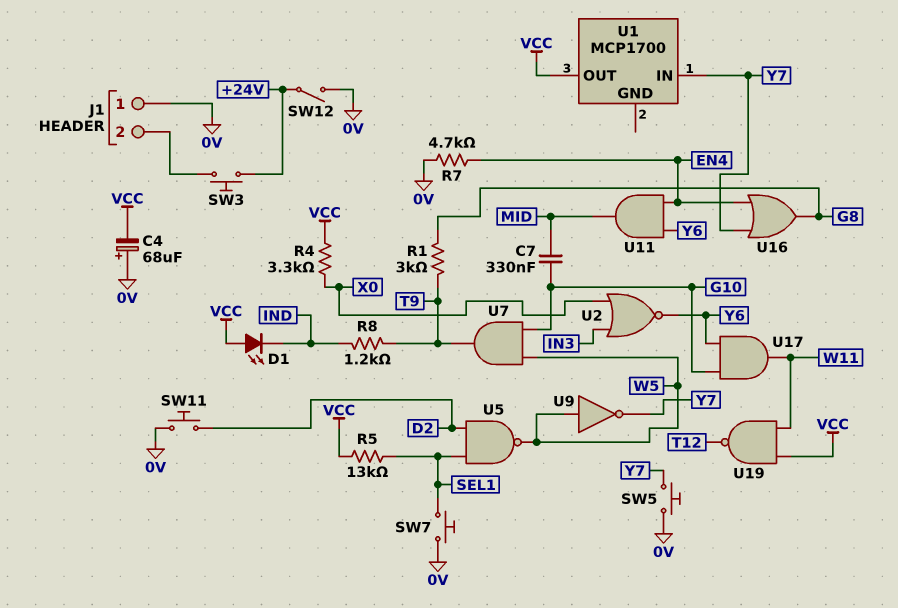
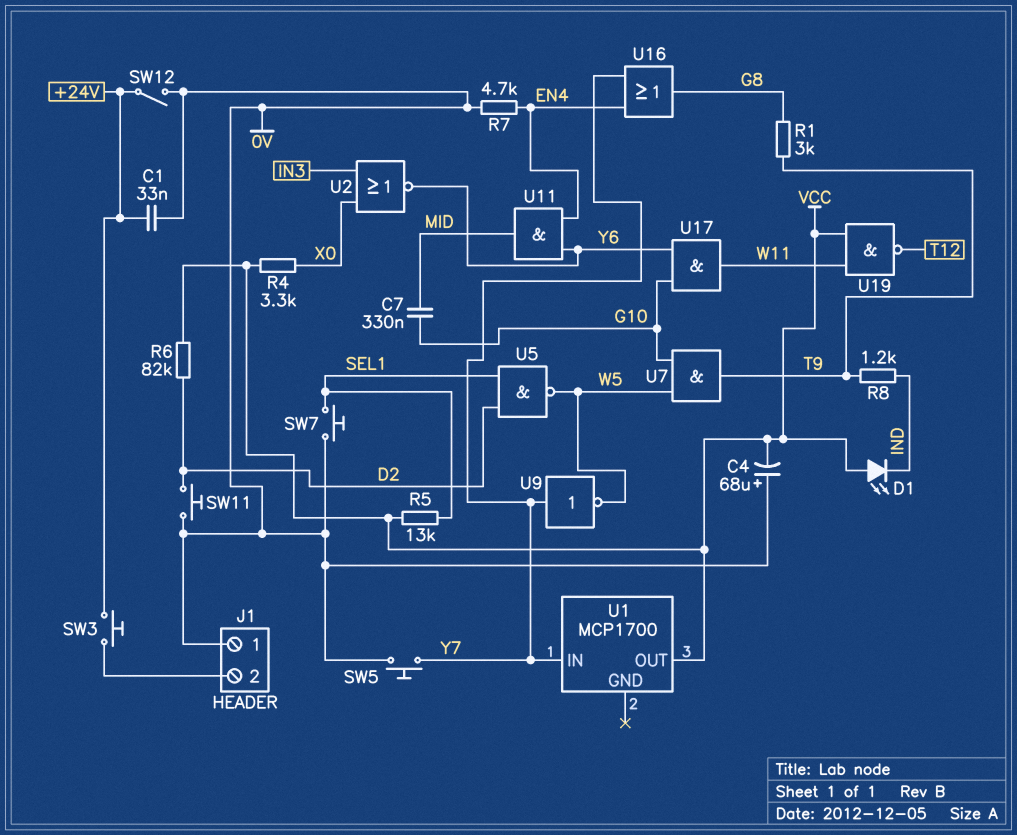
C1: none -> 33nF (+24V, 0V)
R6: none -> 82k (D2, VCC)
U9: NOT (in W5, out Y7) -> NOT (in Y7, out W5)

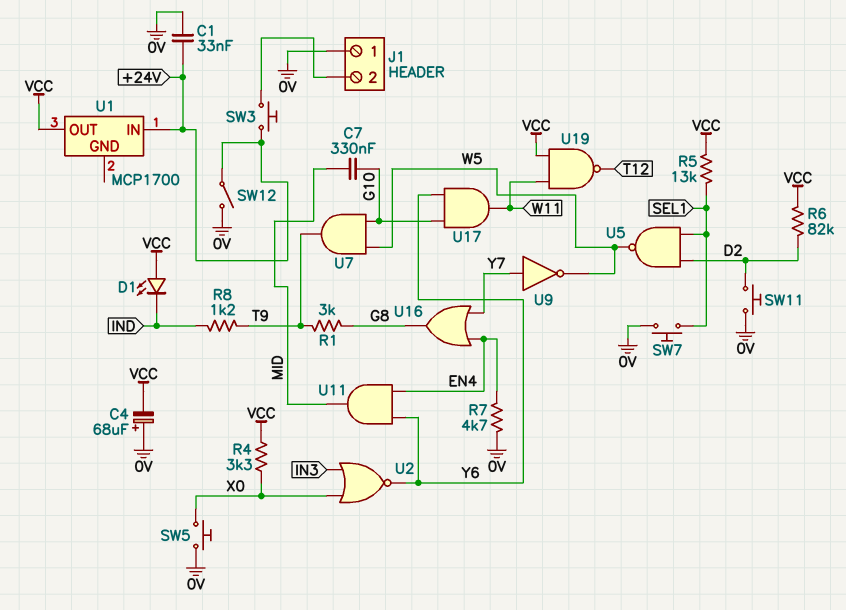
SW5: button (0V, Y7) -> button (0V, X0)
U1 pin IN: Y7 -> +24V

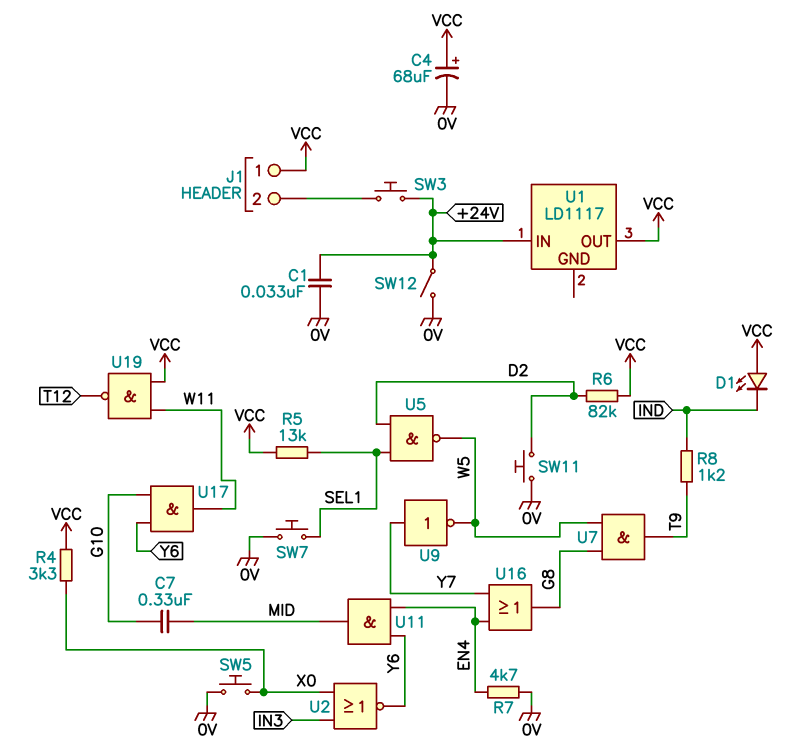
C4: 68uF (plus 0V, minus VCC) -> 68uF (plus VCC, minus 0V)
J1 pin 1: 0V -> VCC
R1: 3k (G8, T9) -> none
U1: MCP1700 -> LD1117
U7: AND (in G10, in W5, out T9) -> AND (in G8, in W5, out T9)

